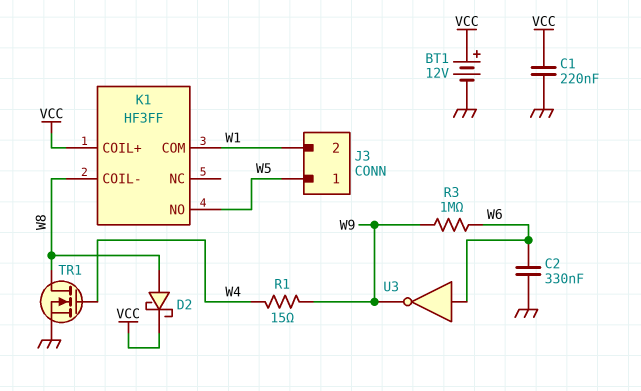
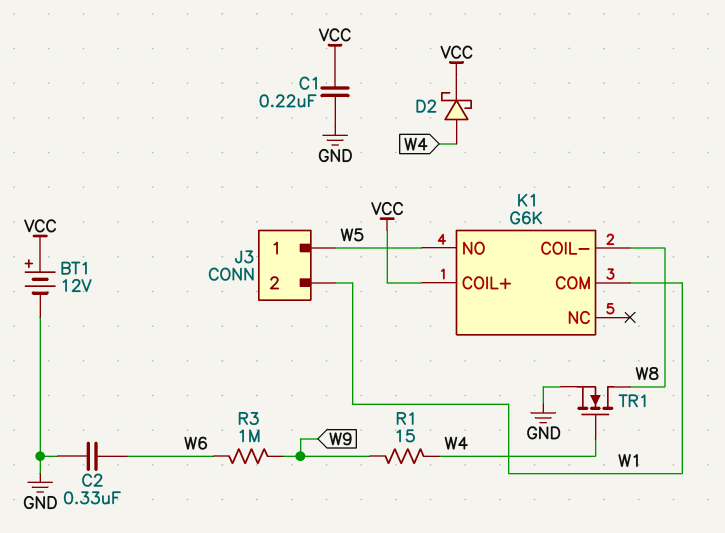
D2: schottky (A W8, K VCC) -> schottky (A W4, K VCC)
K1: HF3FF -> G6K
U3: NOT (in W6, out W9) -> none

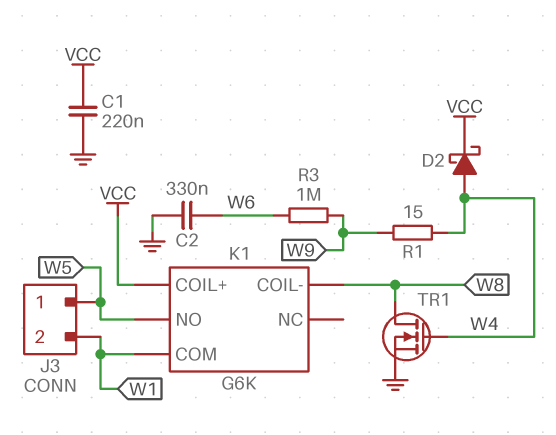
BT1: 12V (plus VCC, minus GND) -> none

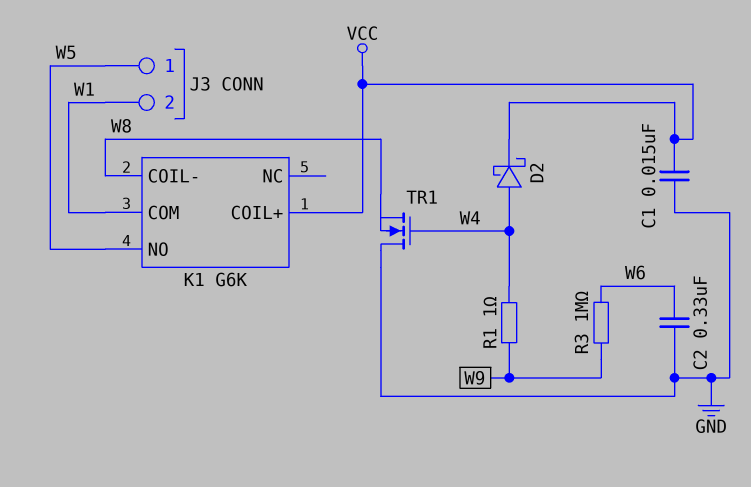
C1: 220nF (GND, VCC) -> 15nF (GND, VCC)
R1: 15 (W4, W9) -> 1 (W4, W9)
TR1: NMOS (G W4, D W8, S GND) -> NMOS (G W4, D GND, S W8)

